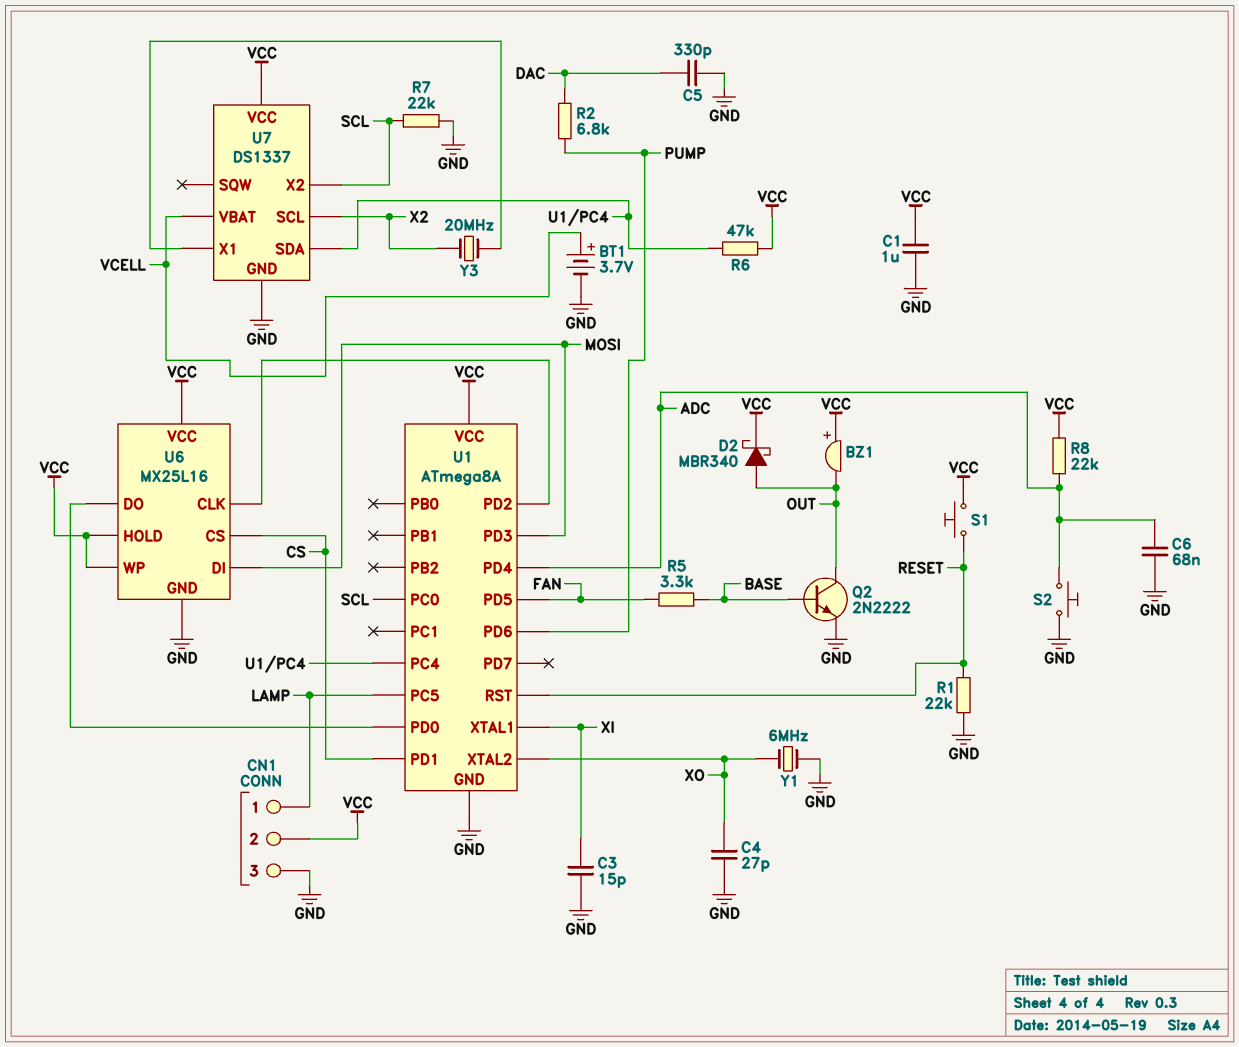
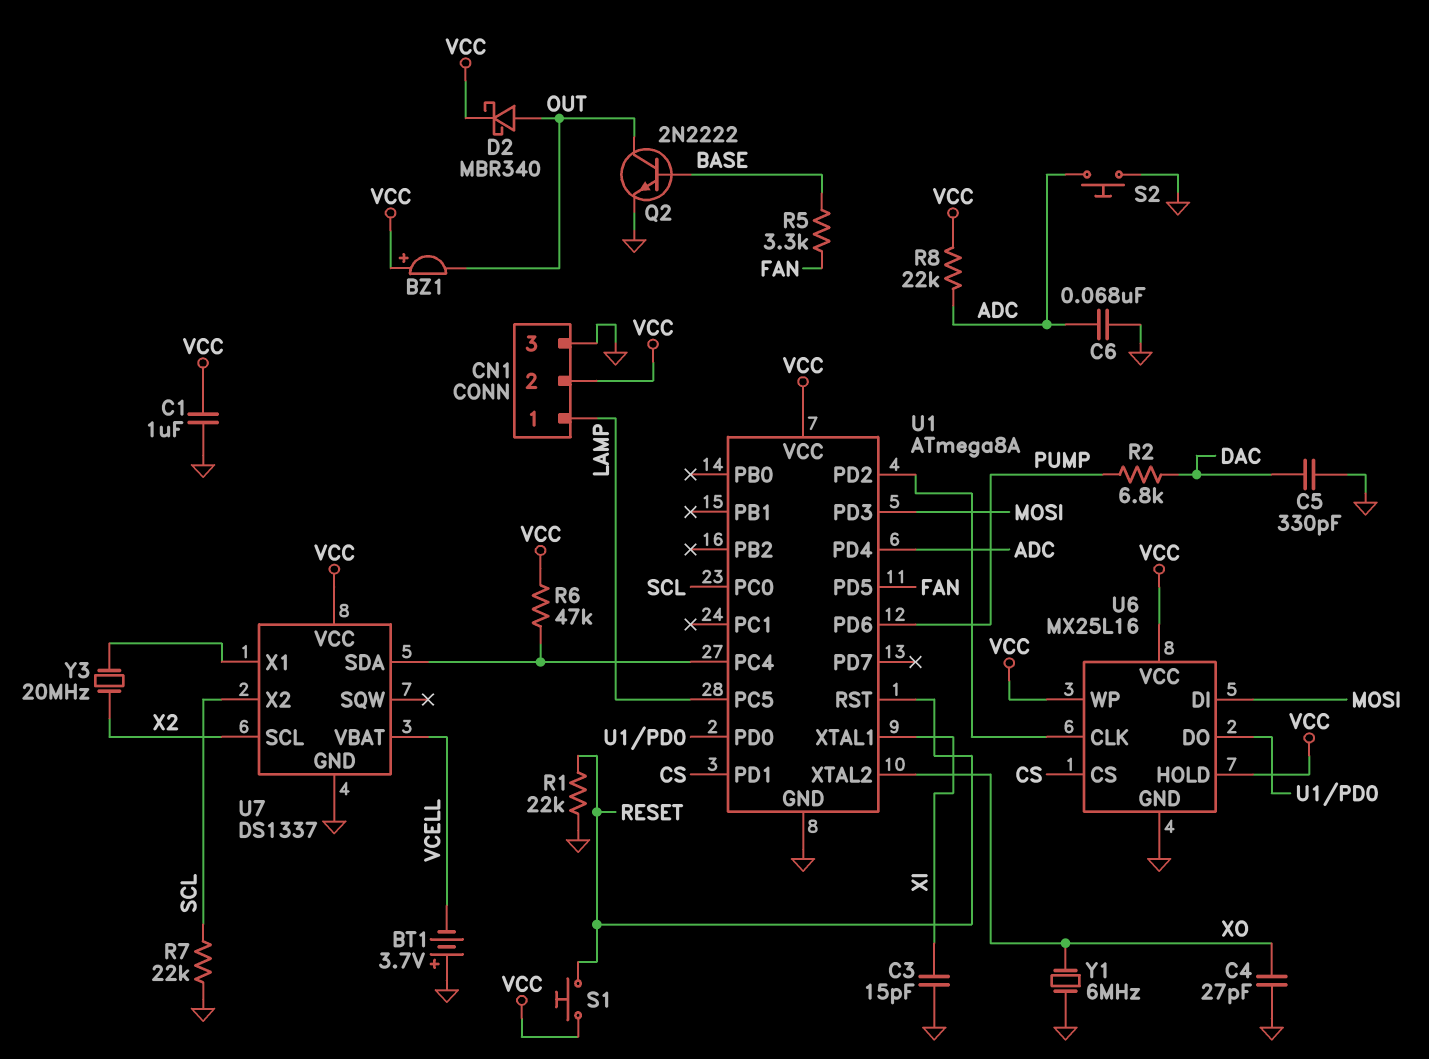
BT1: 3.7V (plus VCELL, minus GND) -> 3.7V (plus GND, minus VCELL)

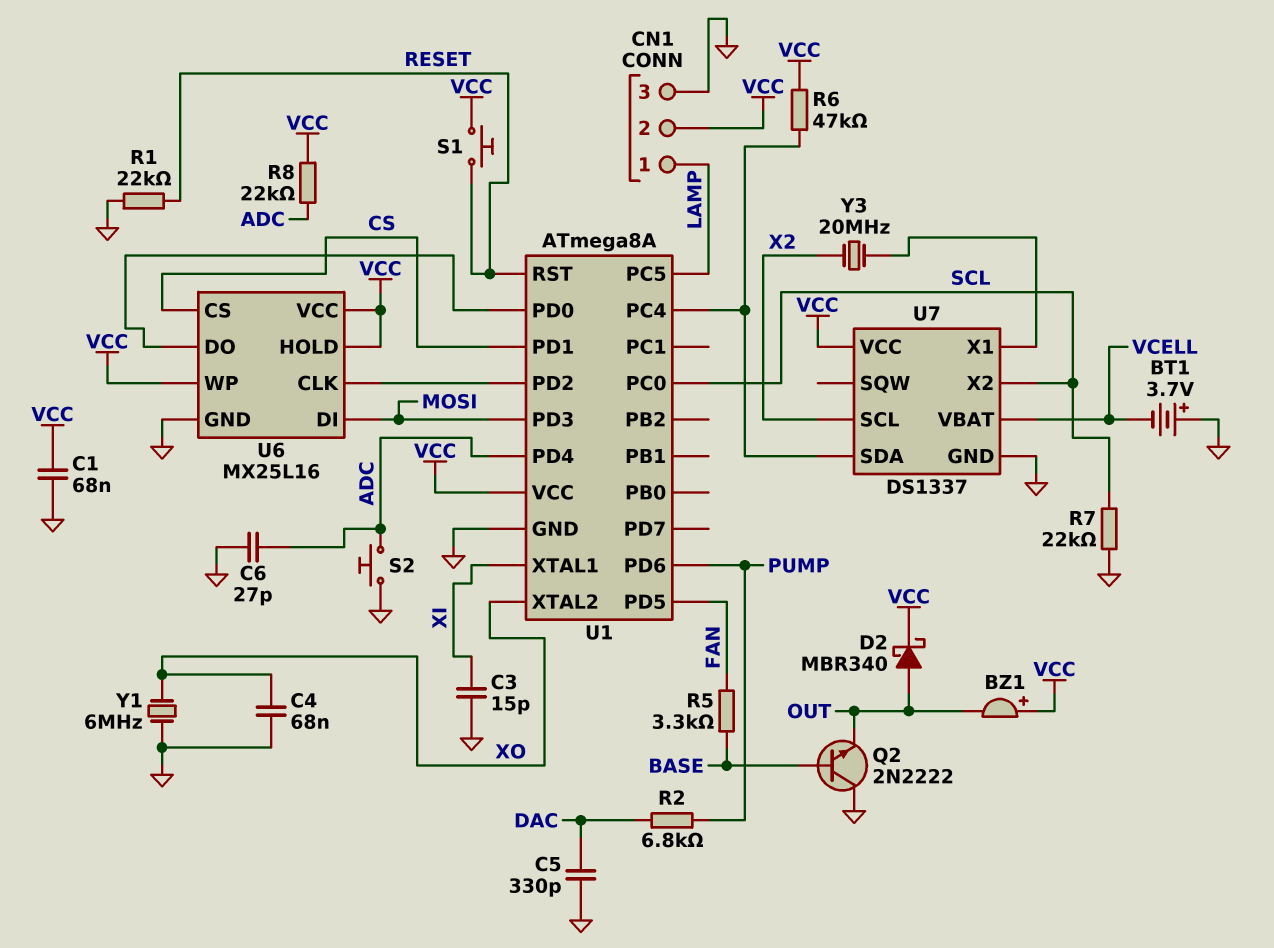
C1: 1uF (GND, VCC) -> 68nF (GND, VCC)
C4: 27pF (GND, XO) -> 68nF (GND, XO)
C6: 68nF (ADC, GND) -> 27pF (ADC, GND)
Q2: NPN 2N2222 (B BASE, C OUT, E GND) -> NPN 2N2222 (B BASE, C GND, E OUT)

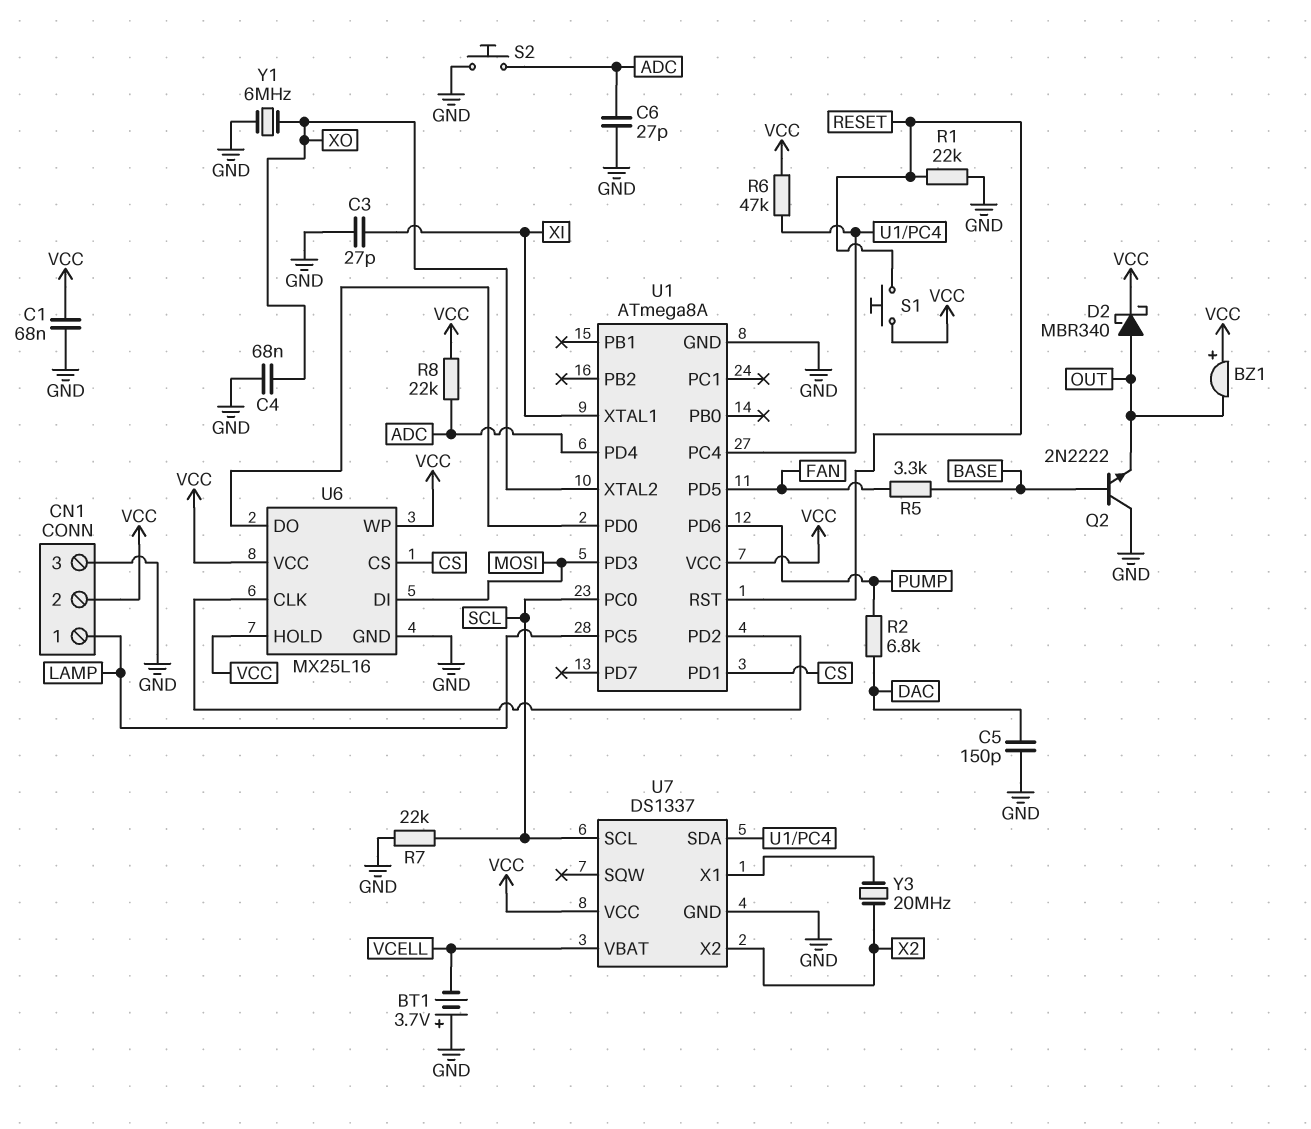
C3: 15pF (GND, XI) -> 27pF (GND, XI)
C5: 330pF (DAC, GND) -> 150pF (DAC, GND)
U7 pin SCL: X2 -> SCL
U7 pin X2: SCL -> X2

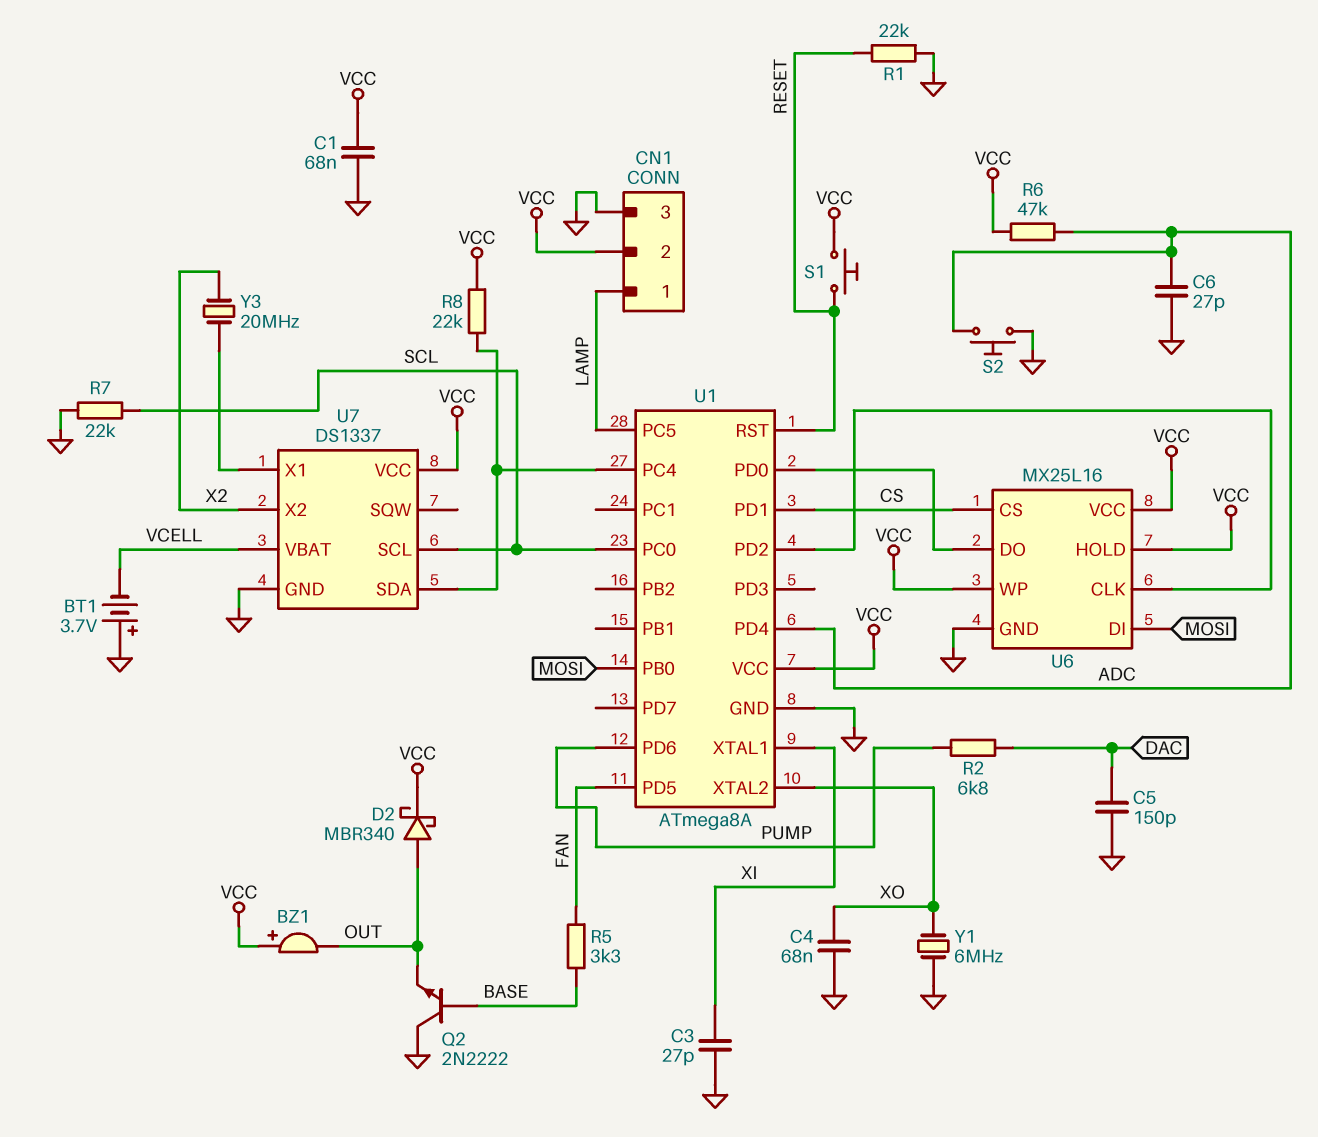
R6: 47k (U1/PC4, VCC) -> 47k (ADC, VCC)
R8: 22k (ADC, VCC) -> 22k (U1/PC4, VCC)
U1 pin PB0: none -> MOSI
U1 pin PD3: MOSI -> none

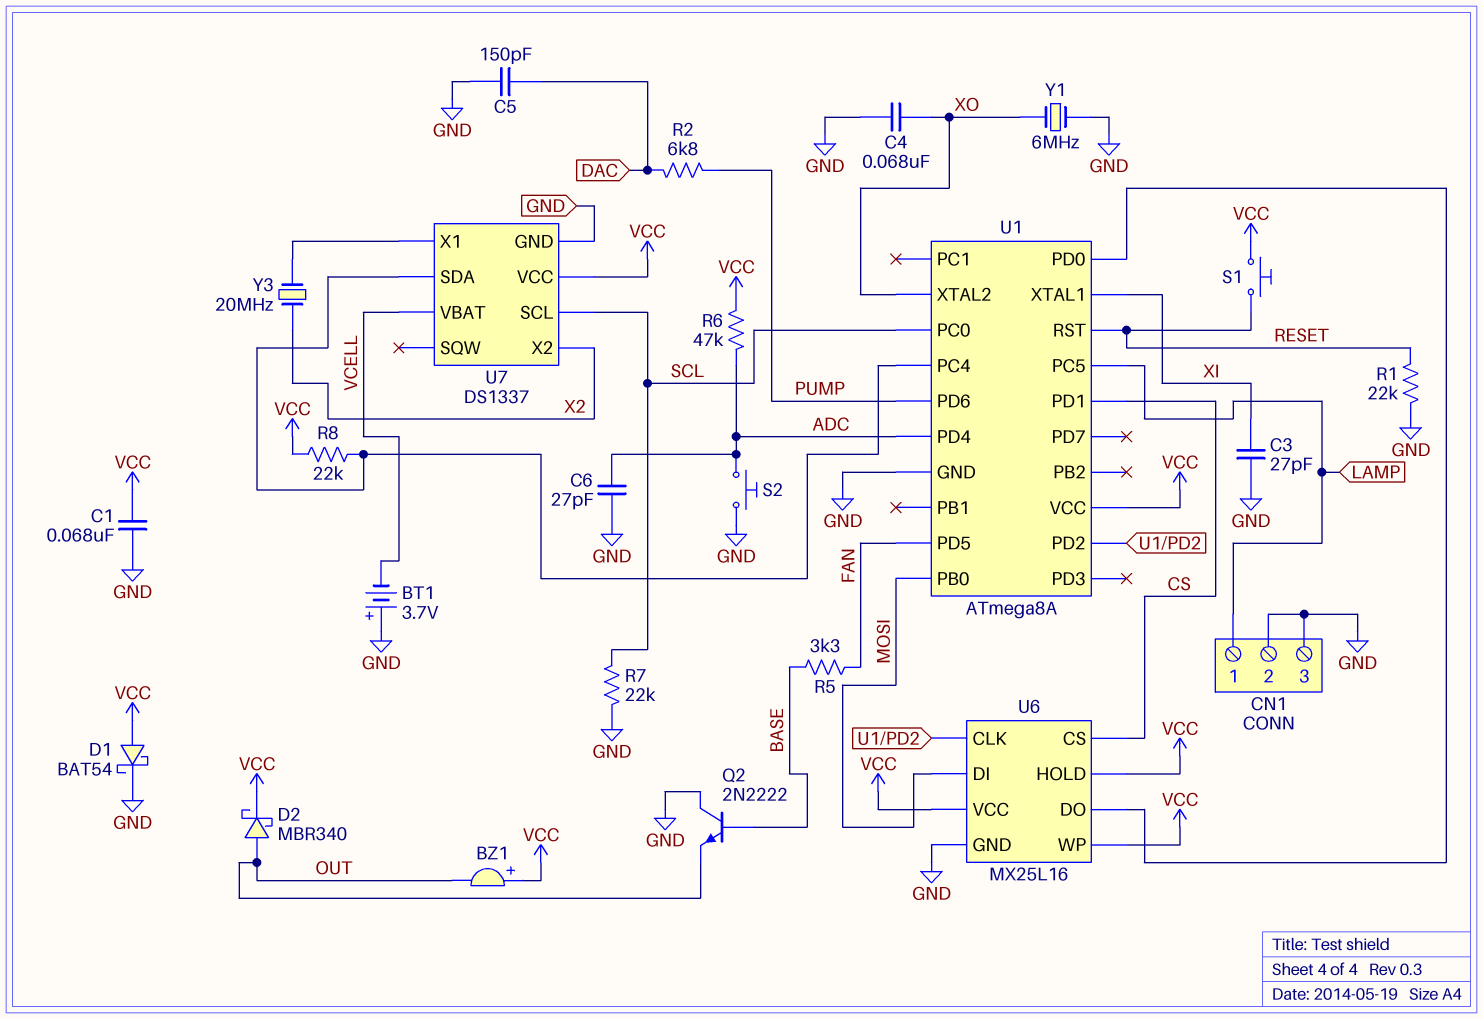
CN1 pin 2: VCC -> GND
D1: none -> schottky BAT54 (A VCC, K GND)

